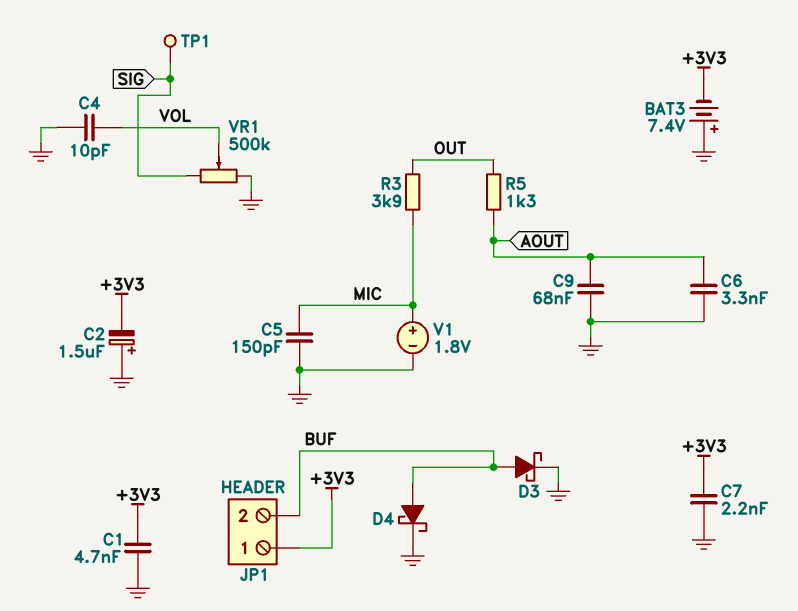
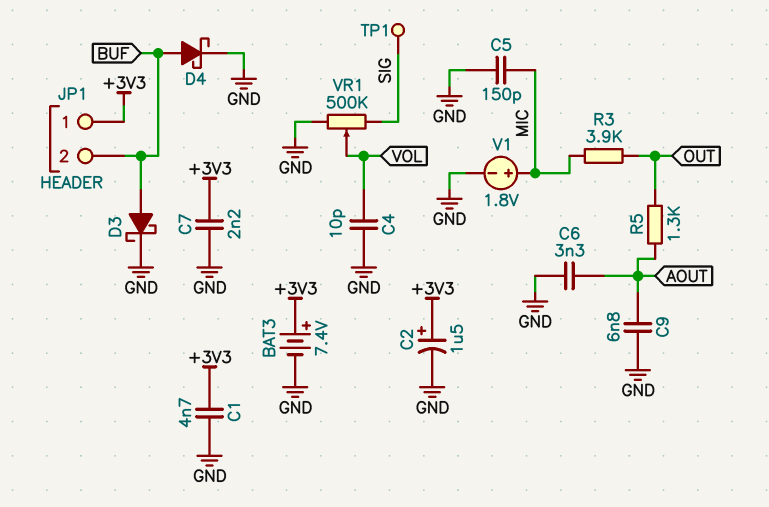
BAT3: 7.4V (plus GND, minus +3V3) -> 7.4V (plus +3V3, minus GND)
C2: 1.5uF (plus GND, minus +3V3) -> 1.5uF (plus +3V3, minus GND)
C9: 68nF (AOUT, GND) -> 6.8nF (AOUT, GND)

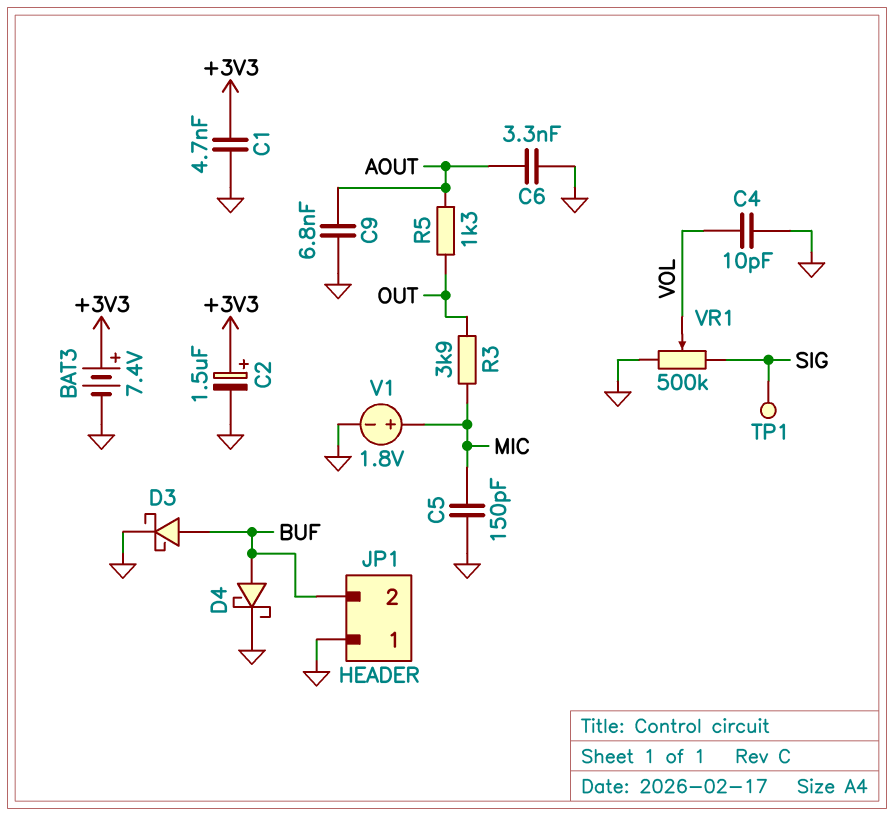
C7: 2.2nF (+3V3, GND) -> none
JP1 pin 1: +3V3 -> GND

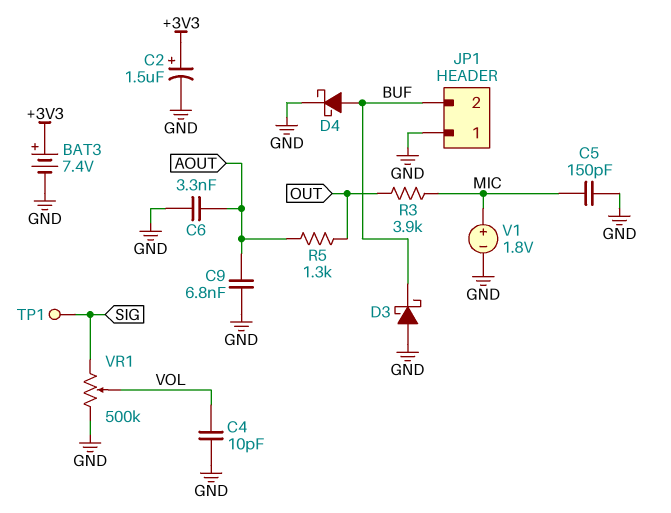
C1: 4.7nF (+3V3, GND) -> none
D3: schottky (A BUF, K GND) -> schottky (A GND, K BUF)

